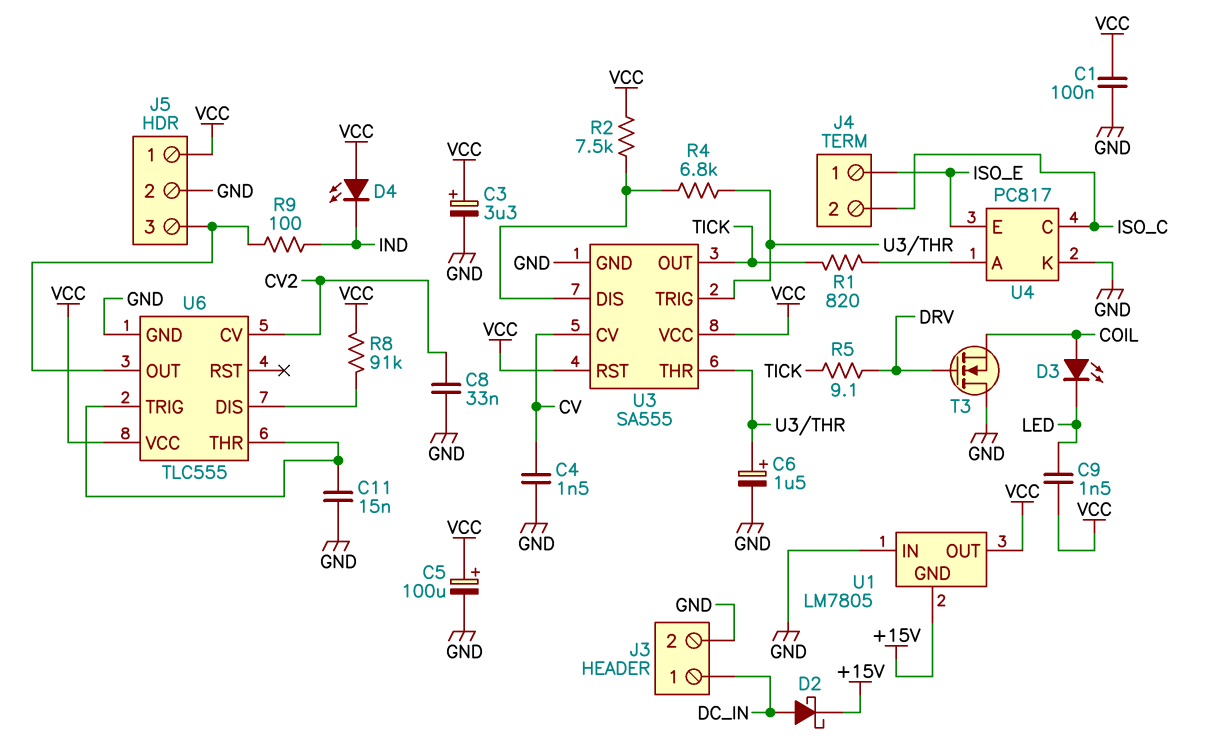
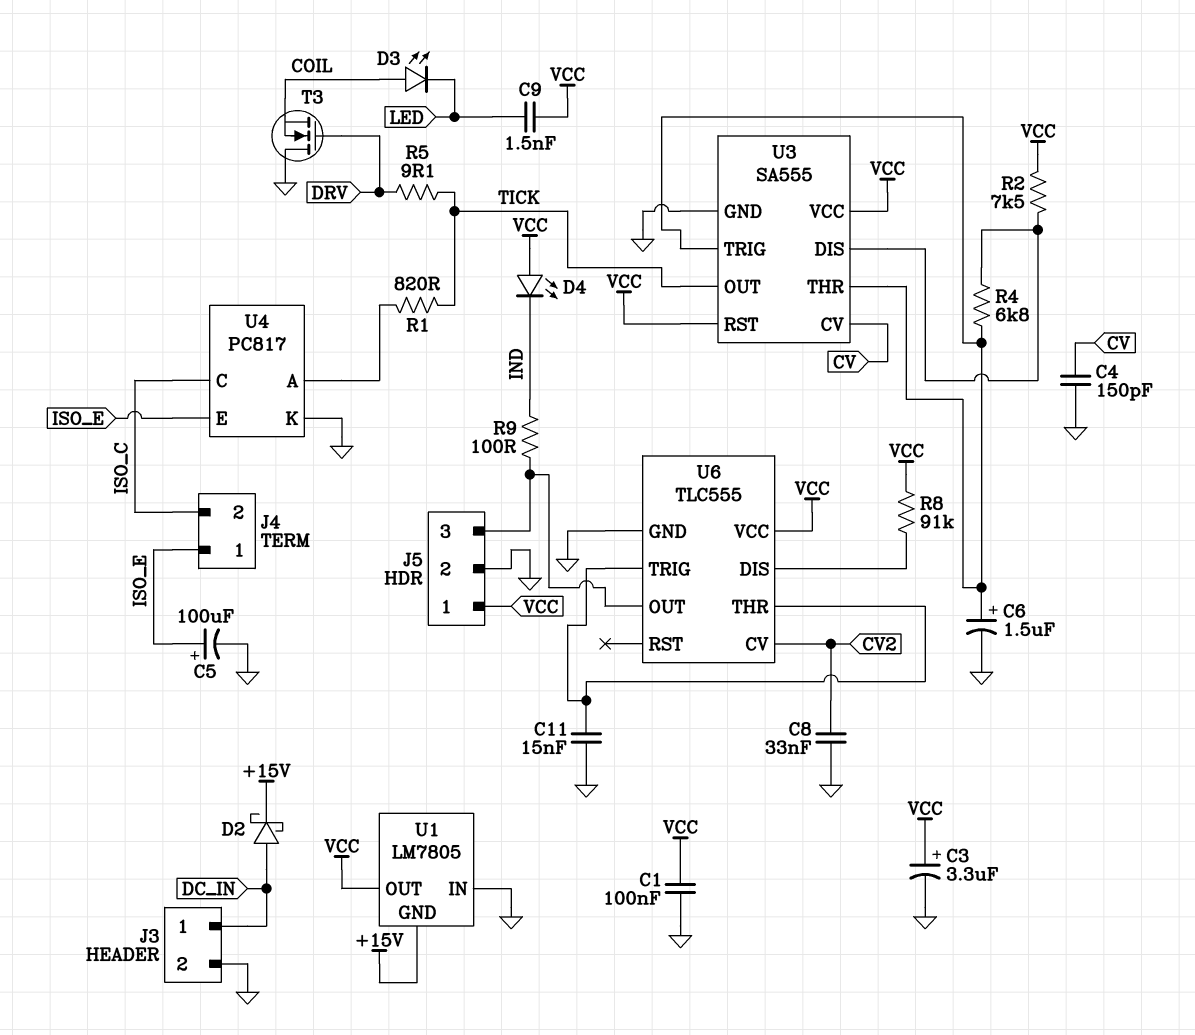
C4: 1.5nF (CV, GND) -> 150pF (CV, GND)
C5: 100uF (plus VCC, minus GND) -> 100uF (plus ISO_E, minus GND)

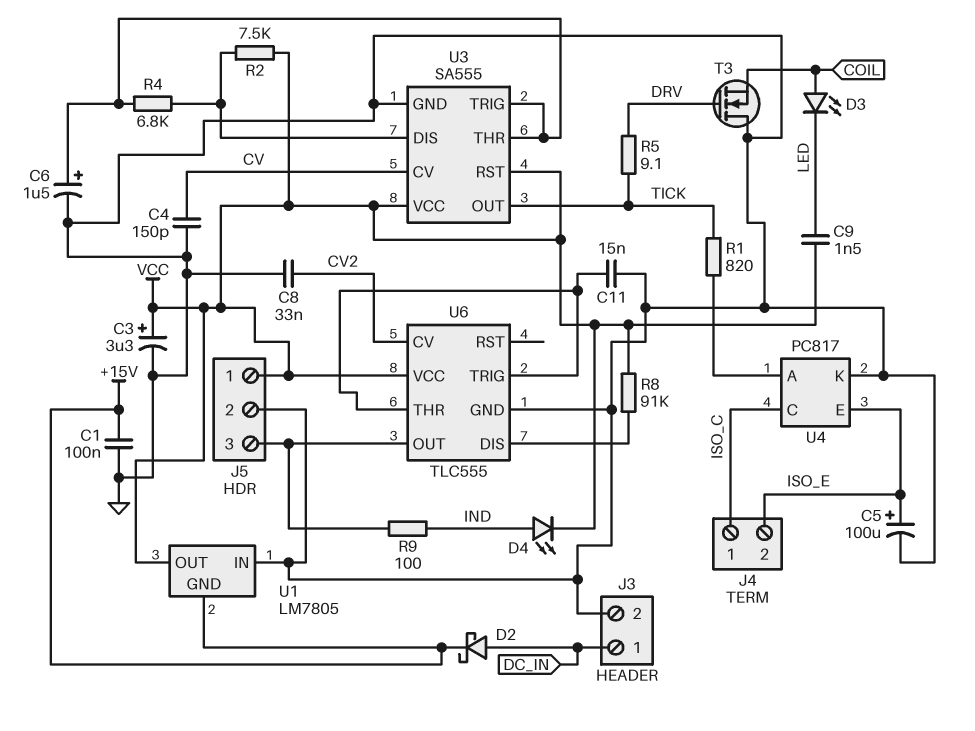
C1: 100nF (GND, VCC) -> 100nF (+15V, GND)
D4: LED (A VCC, K IND) -> LED (A IND, K VCC)
J4 pin 1: ISO_E -> ISO_C
J4 pin 2: ISO_C -> ISO_E

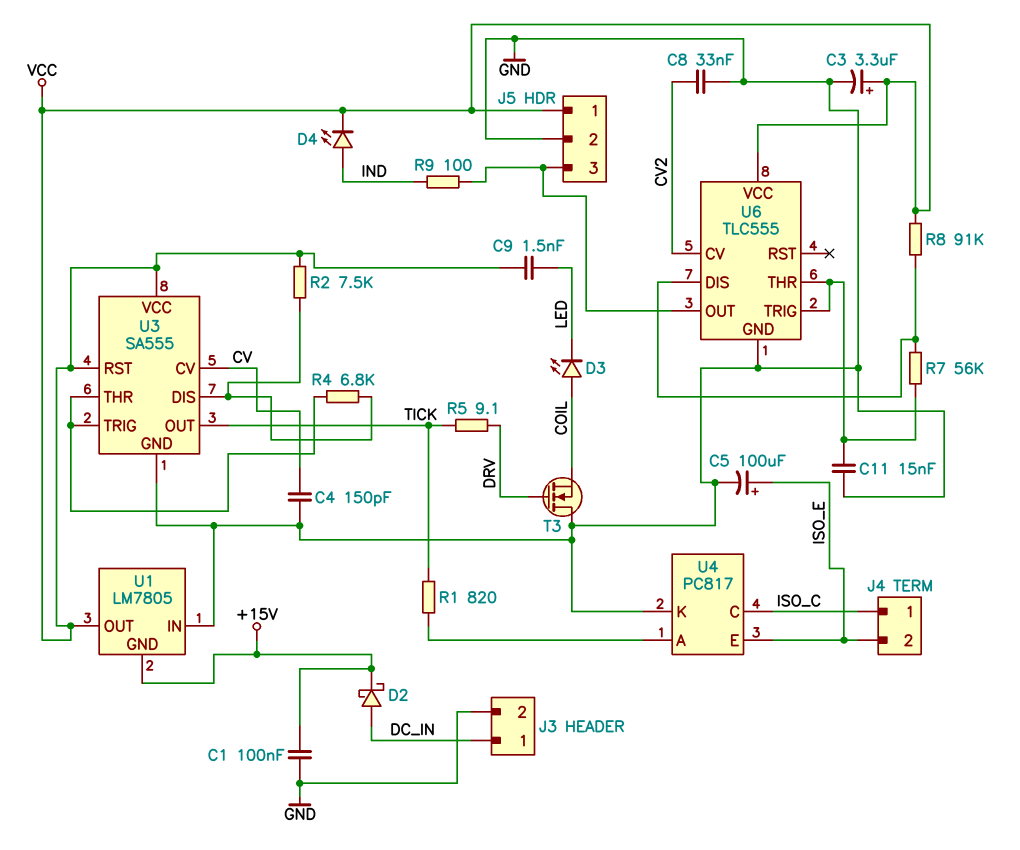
C6: 1.5uF (plus U3/THR, minus GND) -> none
R7: none -> 56k (U6/DIS, U6/THR)

